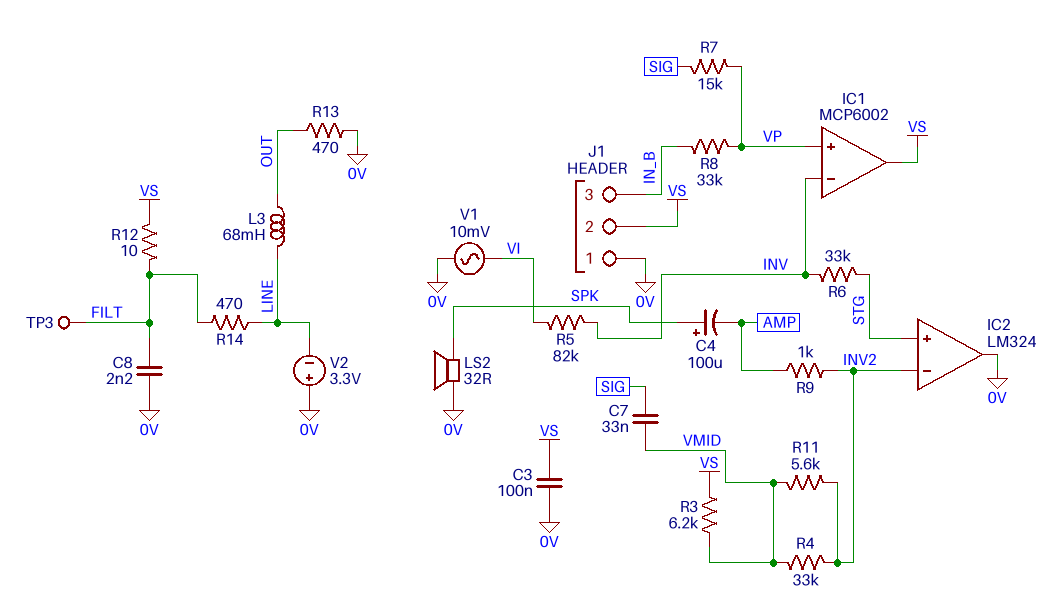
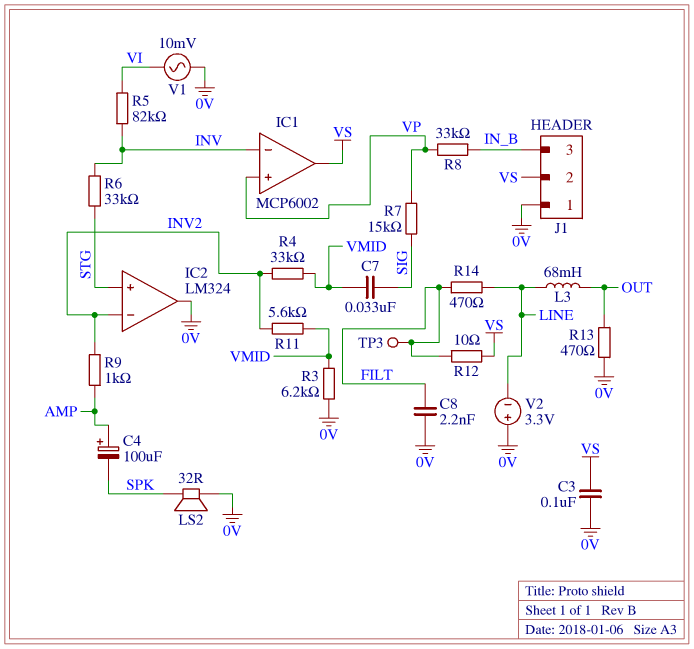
C4: 100uF (plus SPK, minus AMP) -> 100uF (plus AMP, minus SPK)
R3: 6.2k (VMID, VS) -> 6.2k (0V, VMID)

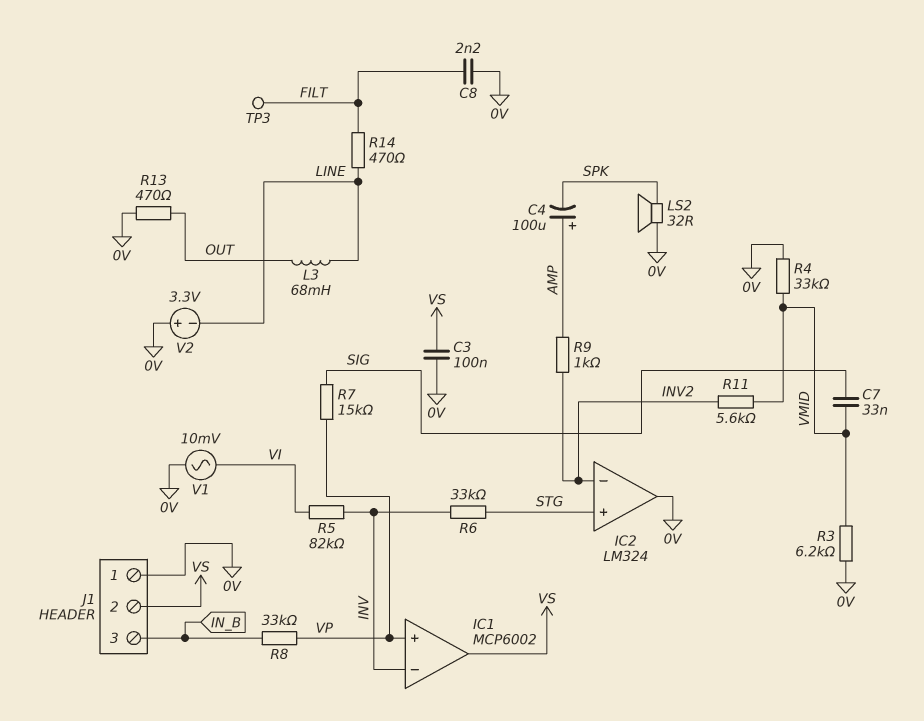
R4: 33k (INV2, VMID) -> 33k (0V, VMID)
R12: 10 (FILT, VS) -> none

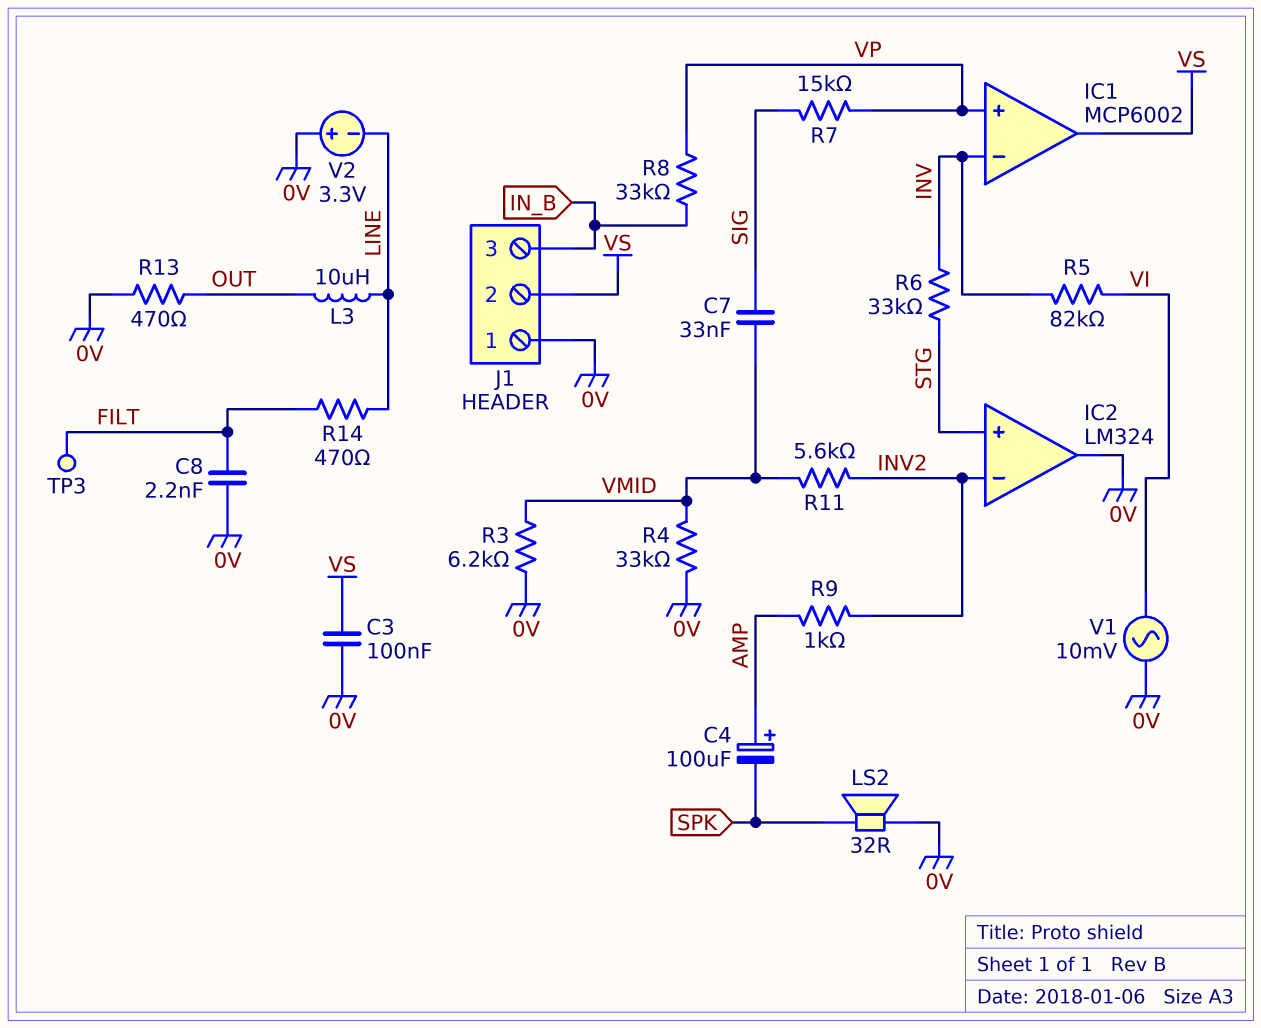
L3: 68mH (LINE, OUT) -> 10uH (LINE, OUT)

